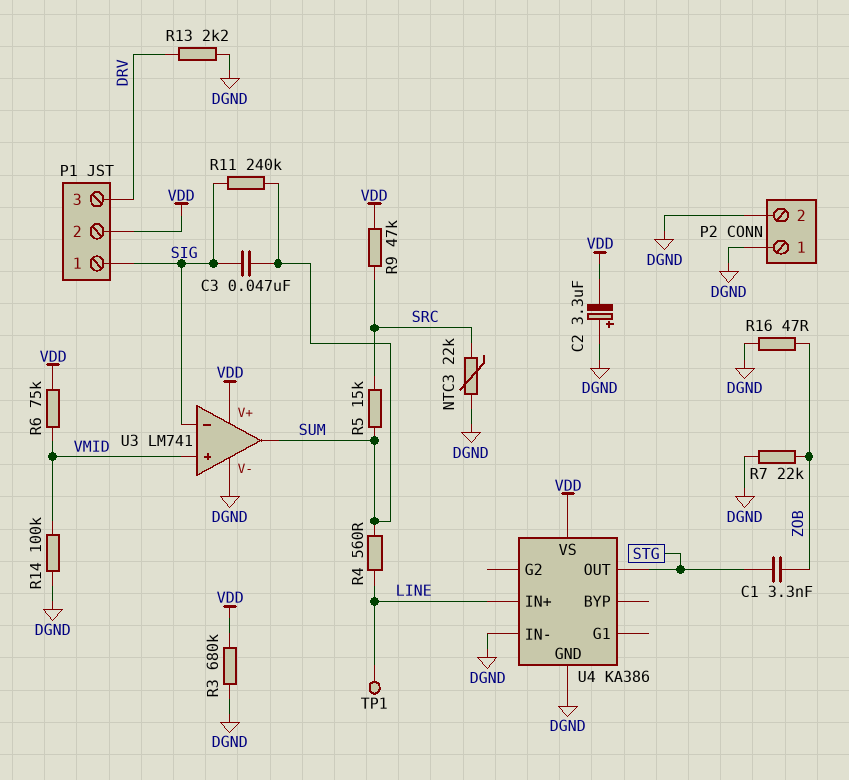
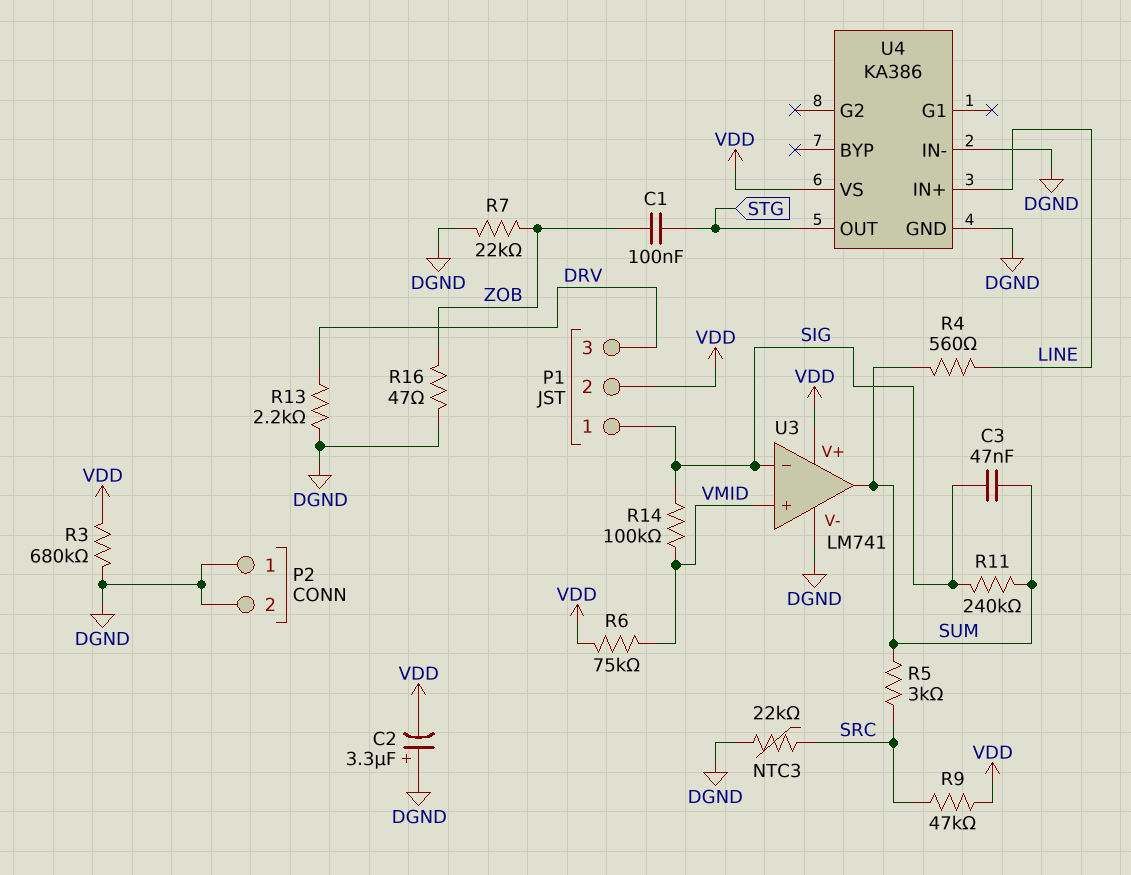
C1: 3.3nF (STG, ZOB) -> 100nF (STG, ZOB)
R5: 15k (SRC, SUM) -> 3k (SRC, SUM)
R14: 100k (DGND, VMID) -> 100k (SIG, VMID)
TP1: test point (LINE) -> none

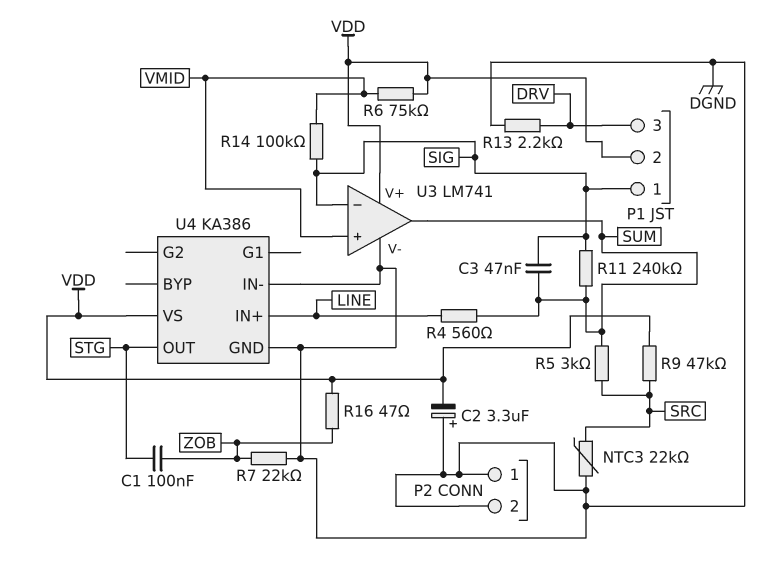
R3: 680k (DGND, VDD) -> none
R16: 47 (DGND, ZOB) -> 47 (VDD, ZOB)

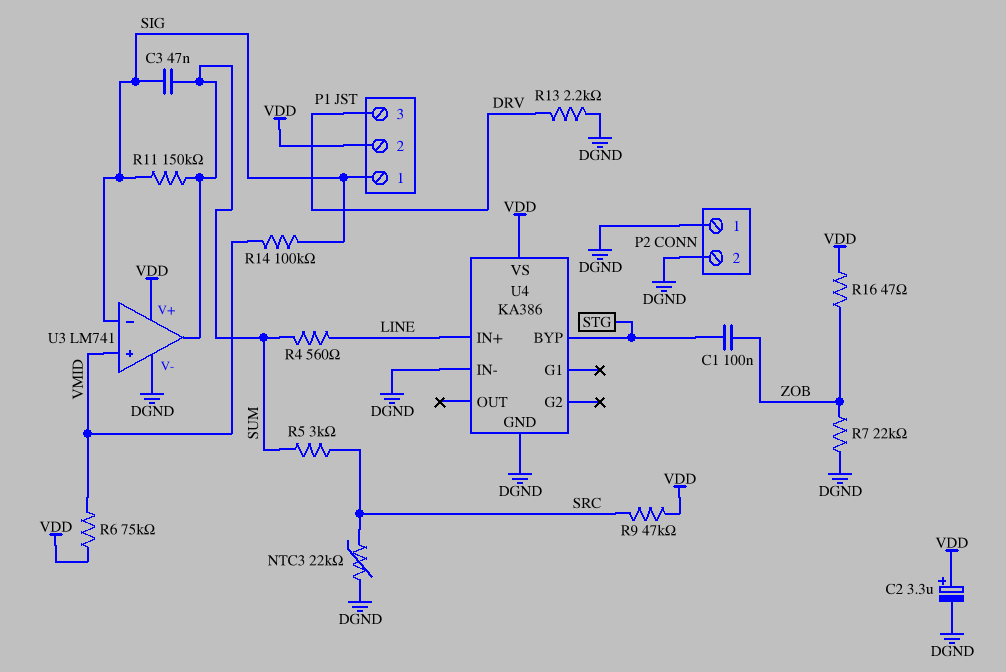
C2: 3.3uF (plus DGND, minus VDD) -> 3.3uF (plus VDD, minus DGND)
R11: 240k (SIG, SUM) -> 150k (SIG, SUM)
U4 pin BYP: none -> STG
U4 pin OUT: STG -> none

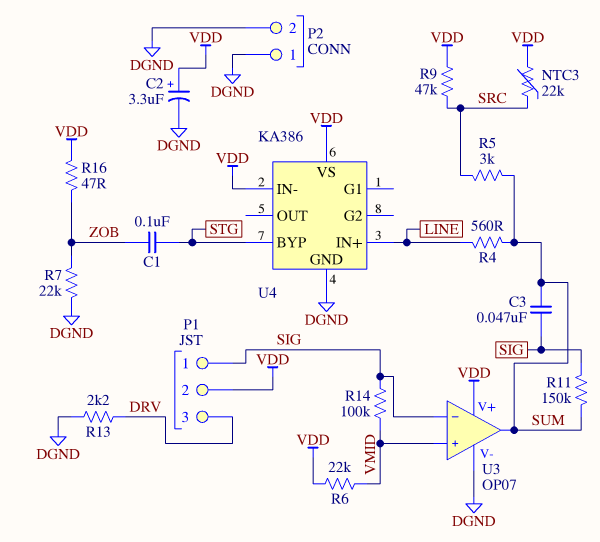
NTC3: 22k (DGND, SRC) -> 22k (SRC, VDD)
R6: 75k (VDD, VMID) -> 22k (VDD, VMID)
U3: LM741 -> OP07
U4 pin IN-: DGND -> VDD

